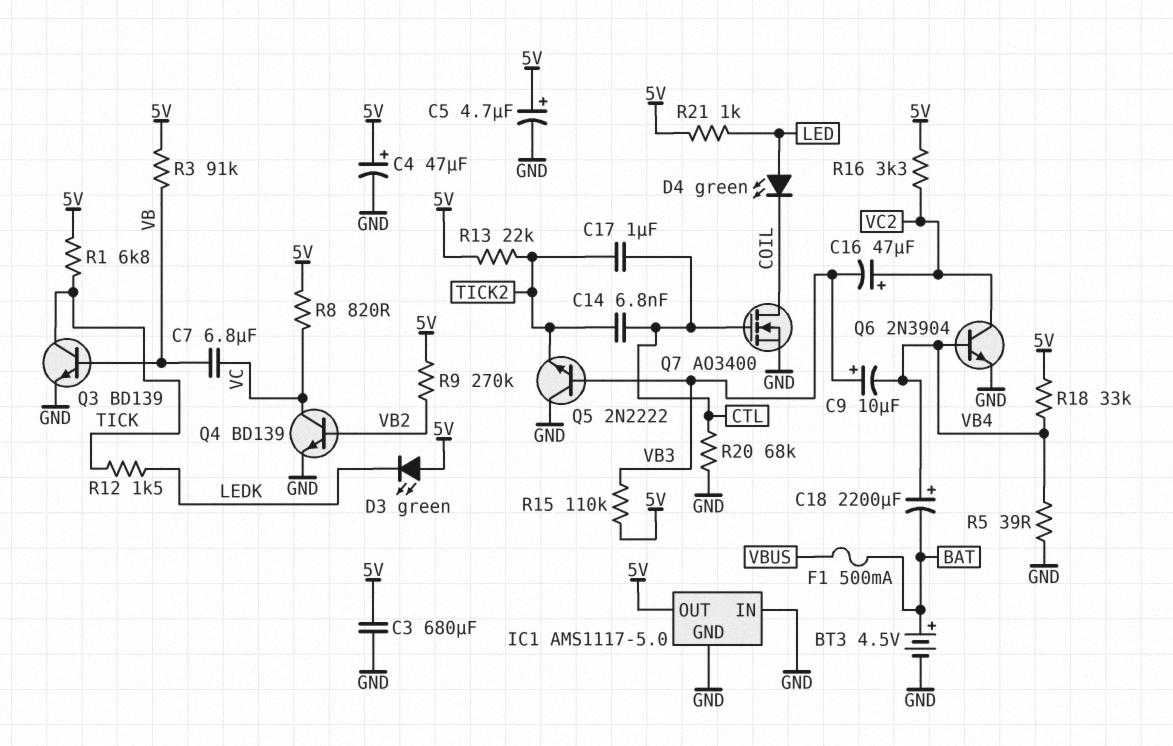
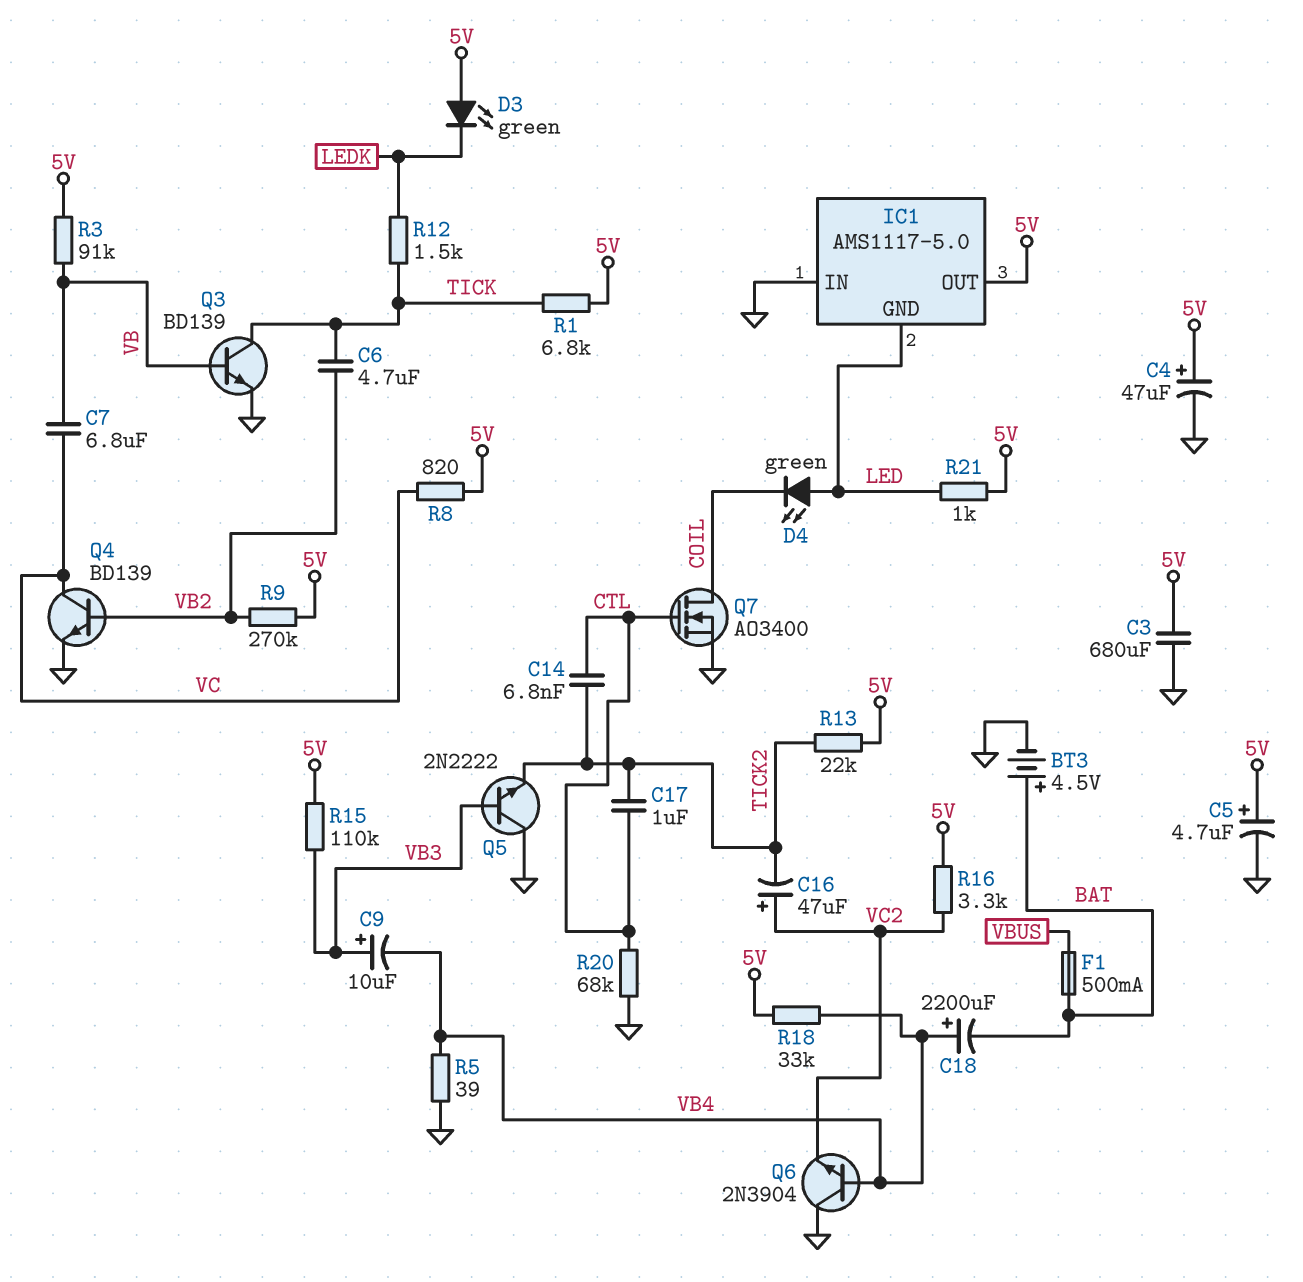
C6: none -> 4.7uF (TICK, VB2)
C16: 47uF (plus VC2, minus VB3) -> 47uF (plus VC2, minus TICK2)
IC1 pin GND: GND -> LED
Q6: NPN 2N3904 (B VB4, C VC2, E GND) -> NPN 2N3904 (B VB4, C GND, E VC2)

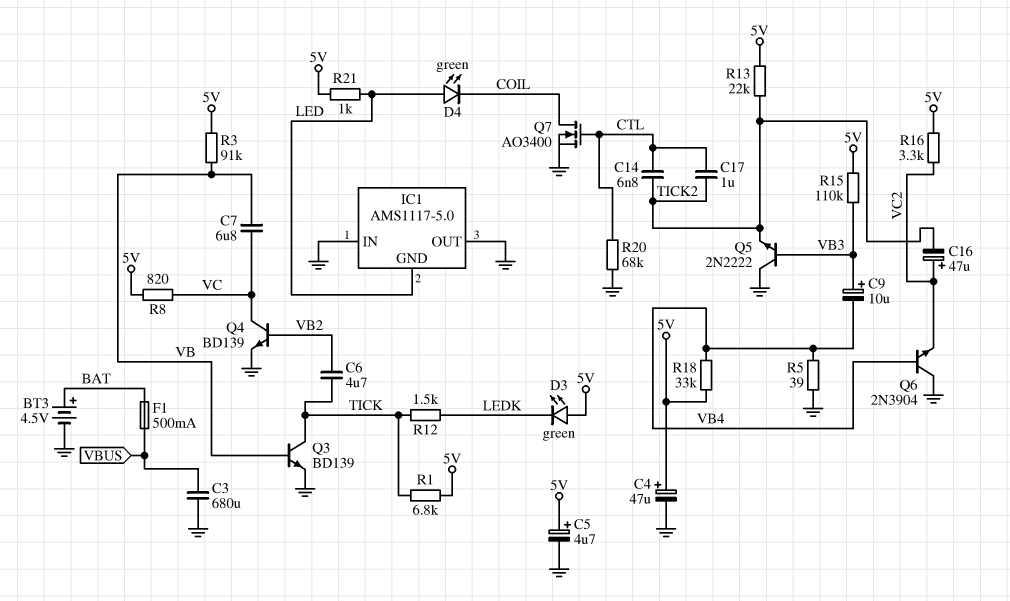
C3: 680uF (5V, GND) -> 680uF (GND, VBUS)
C18: 2200uF (plus VB4, minus BAT) -> none
IC1 pin OUT: 5V -> GND
R9: 270k (5V, VB2) -> none

